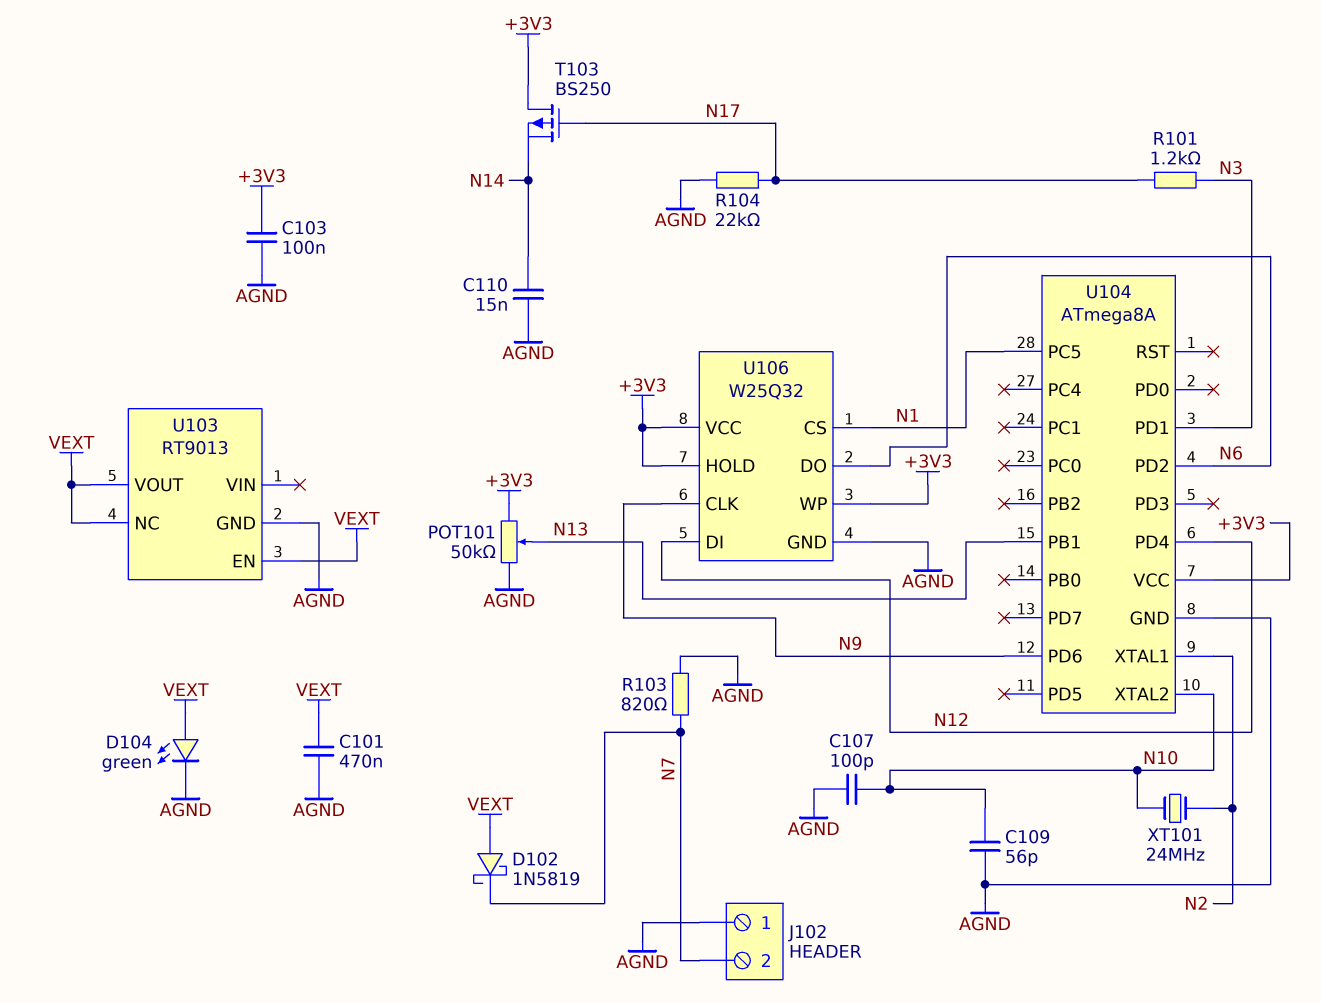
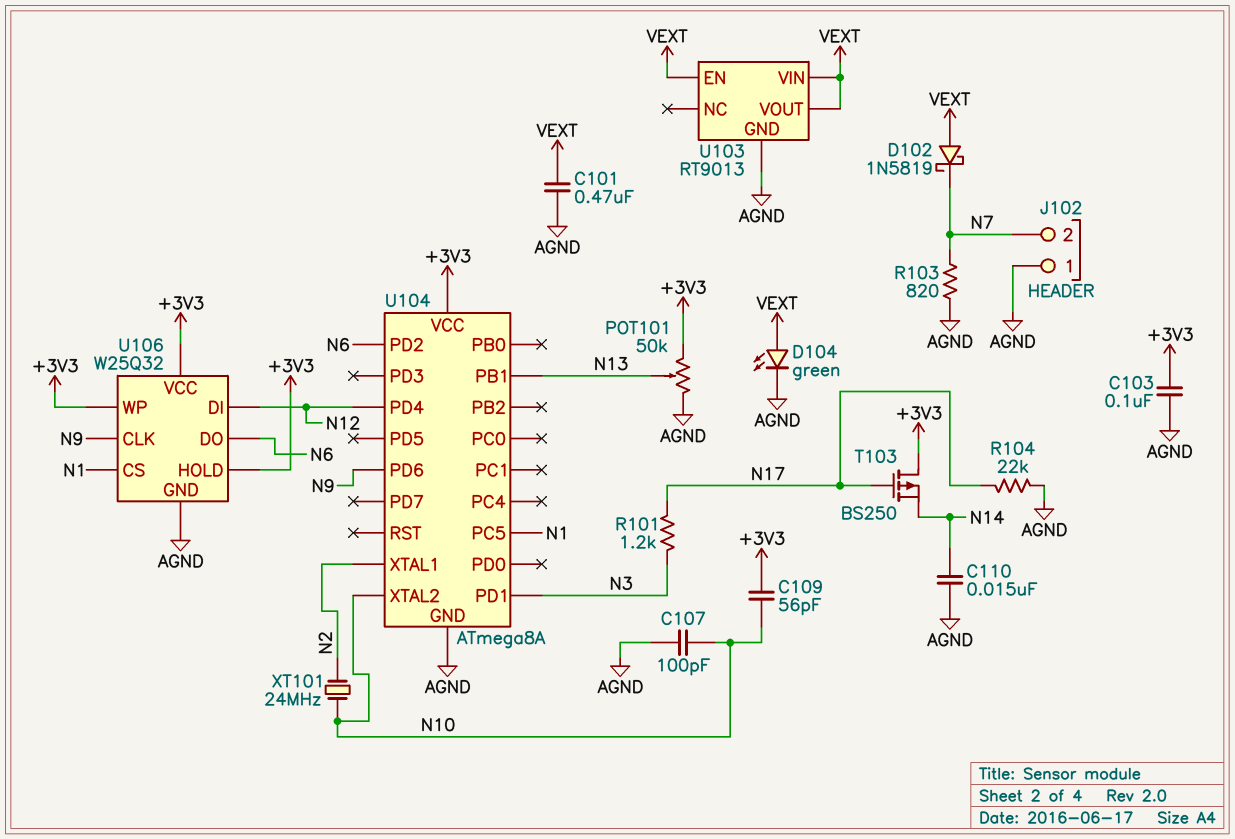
C109: 56pF (AGND, N10) -> 56pF (+3V3, N10)
U103 pin NC: VEXT -> none
U103 pin VIN: none -> VEXT

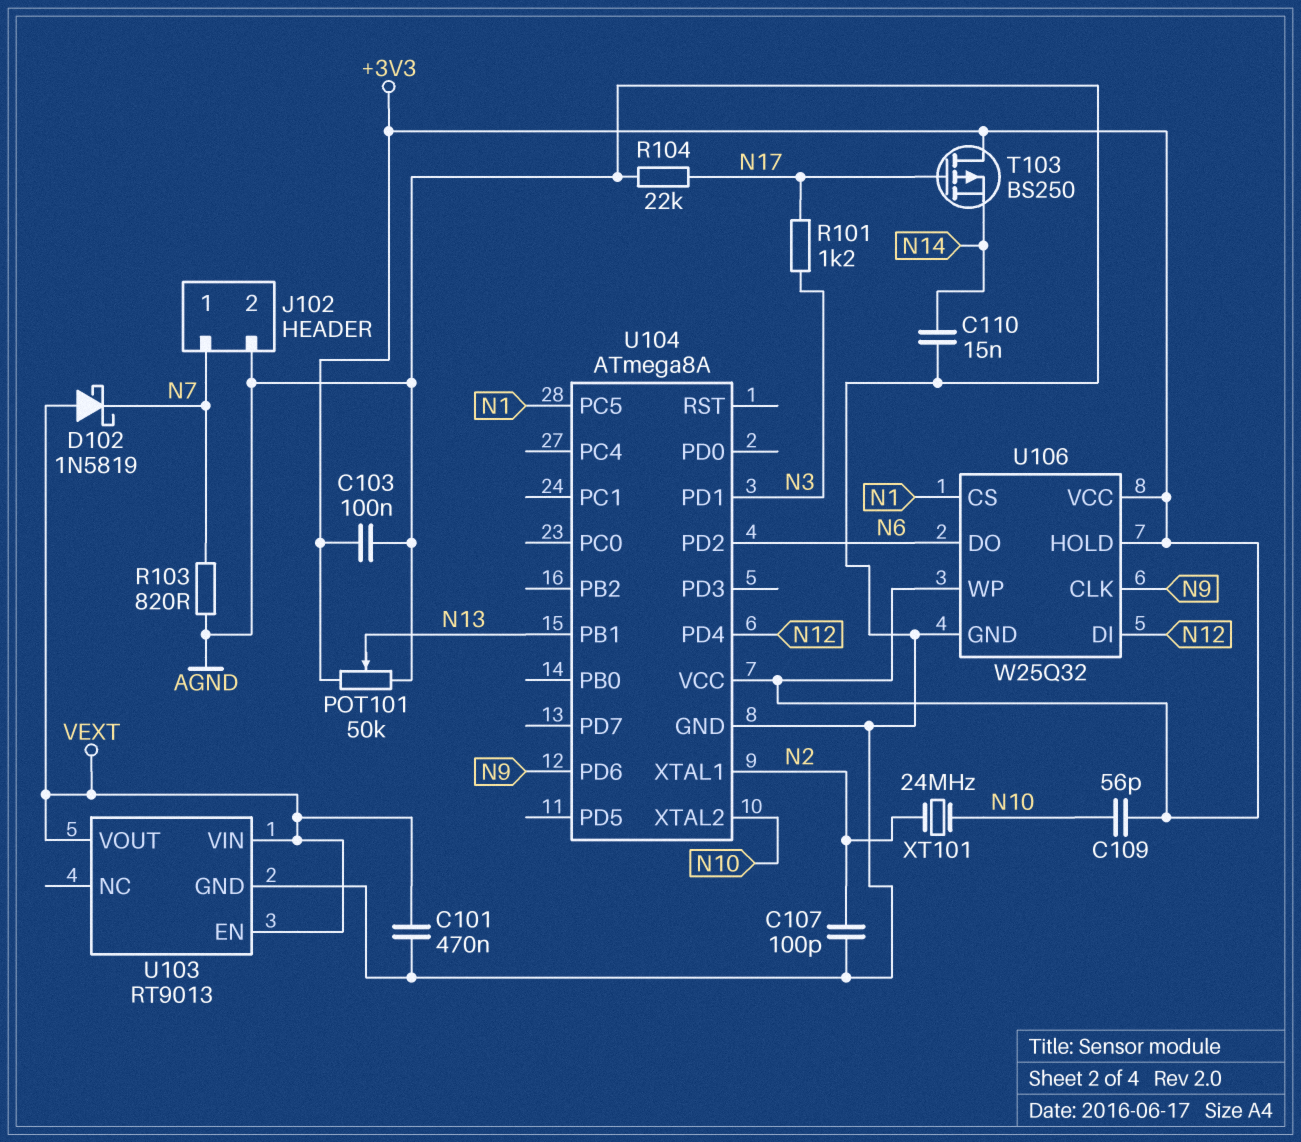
C107: 100pF (AGND, N10) -> 100pF (AGND, N2)
D104: LED green (A VEXT, K AGND) -> none
J102 pin 1: AGND -> N7
J102 pin 2: N7 -> AGND

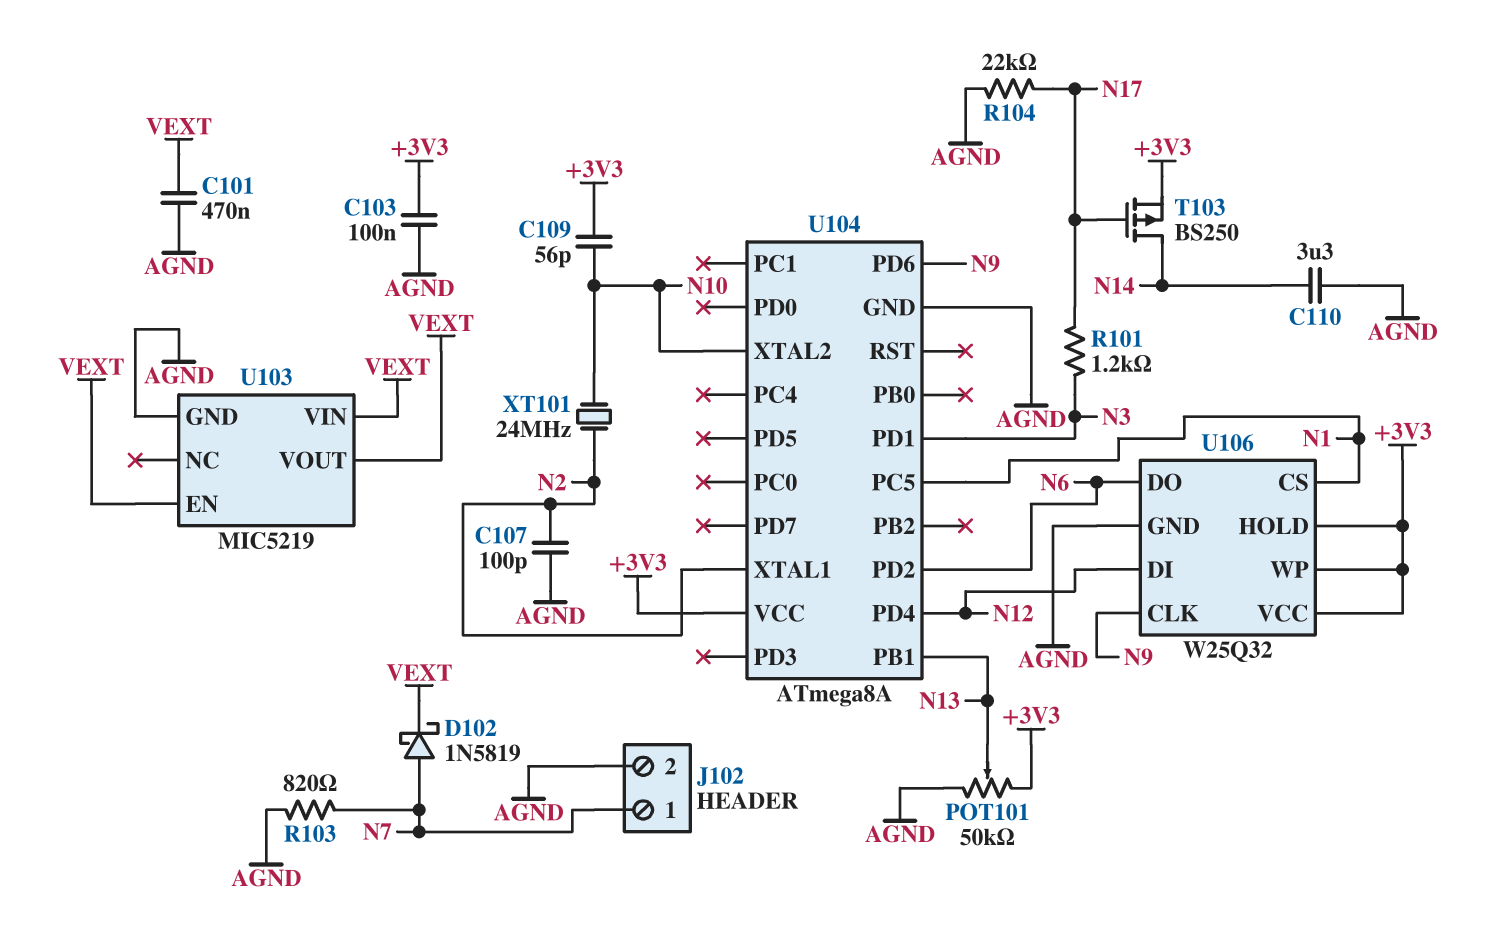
C110: 15nF (AGND, N14) -> 3.3uF (AGND, N14)
D102: schottky 1N5819 (A VEXT, K N7) -> schottky 1N5819 (A N7, K VEXT)
T103: PMOS BS250 (G N17, D +3V3, S N14) -> PMOS BS250 (G N17, D N14, S +3V3)
U103: RT9013 -> MIC5219

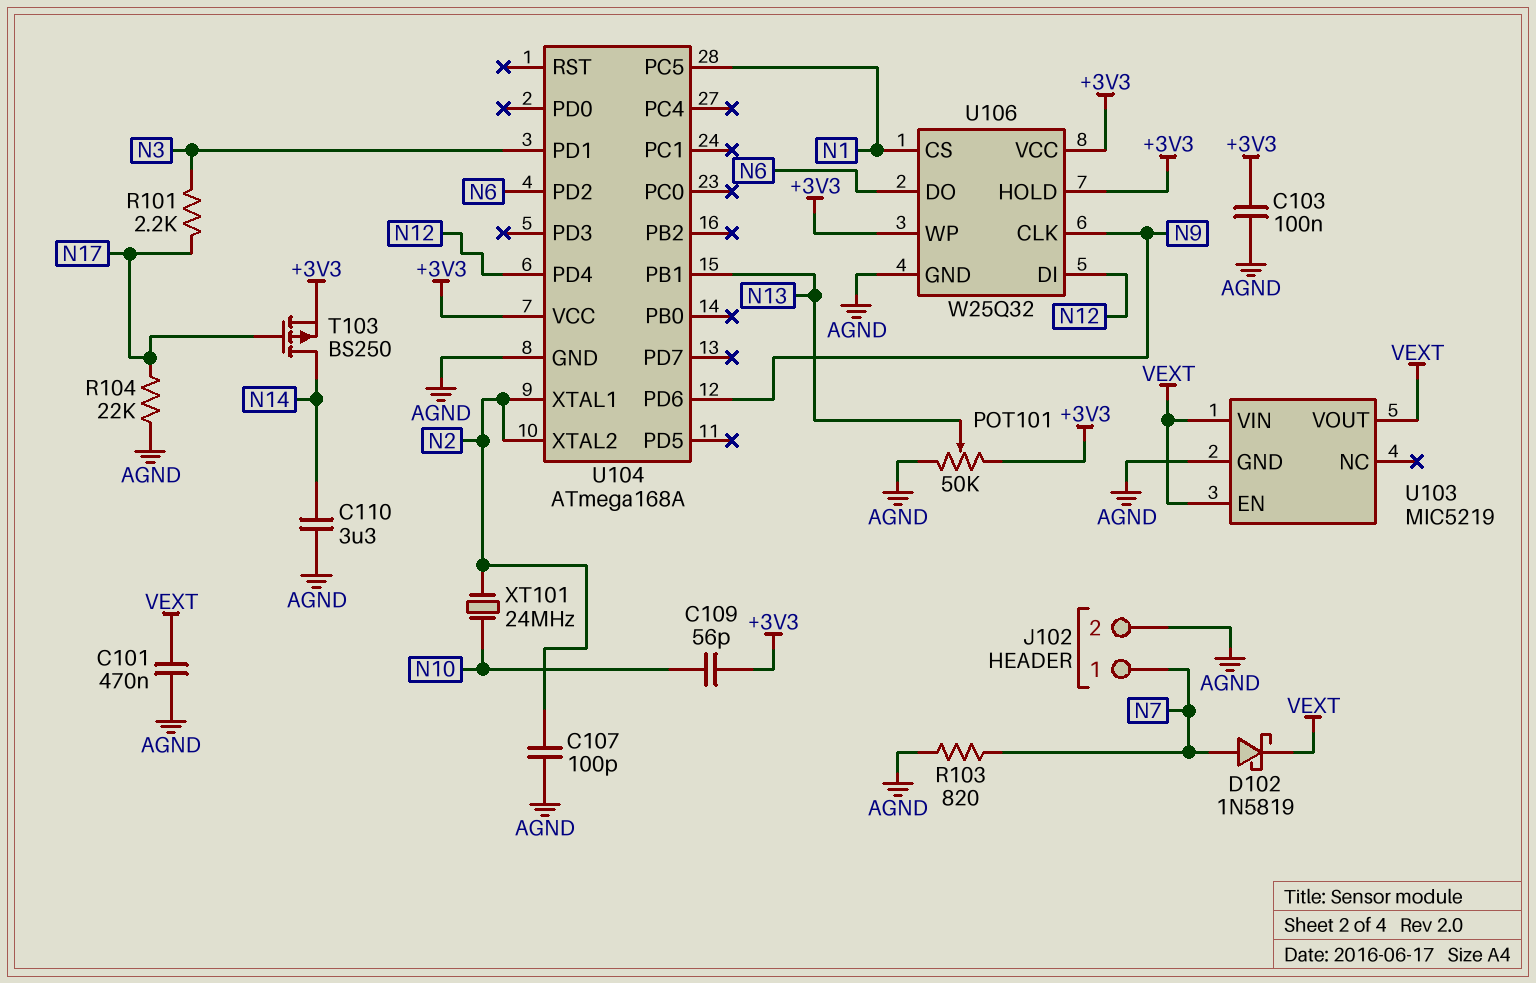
R101: 1.2k (N3, N17) -> 2.2k (N3, N17)
U104: ATmega8A -> ATmega168A
U104 pin XTAL2: N10 -> N2

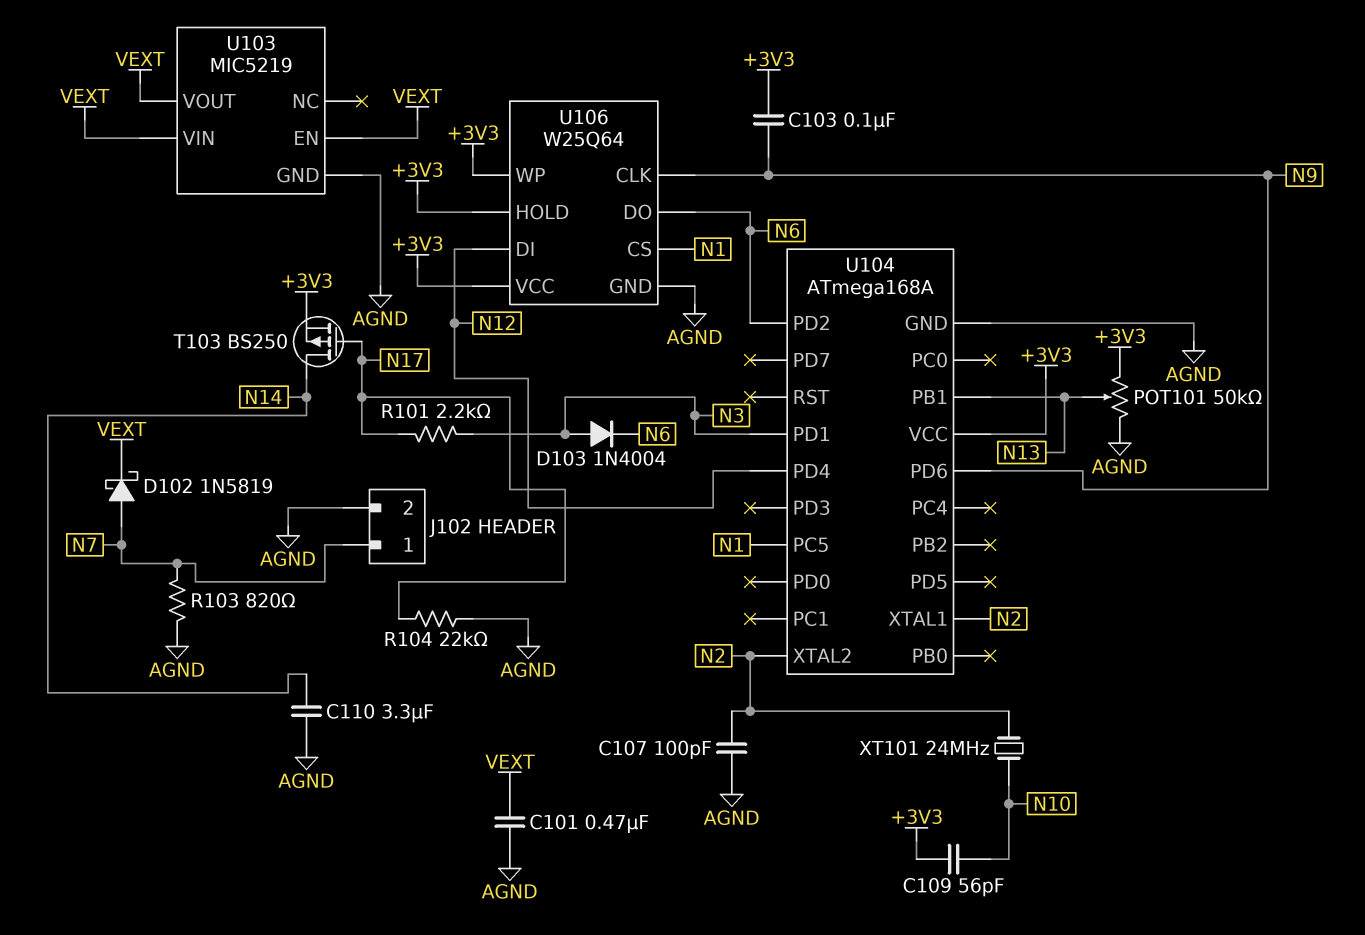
C103: 100nF (+3V3, AGND) -> 100nF (+3V3, N9)
D103: none -> diode 1N4004 (A N3, K N6)
U106: W25Q32 -> W25Q64

